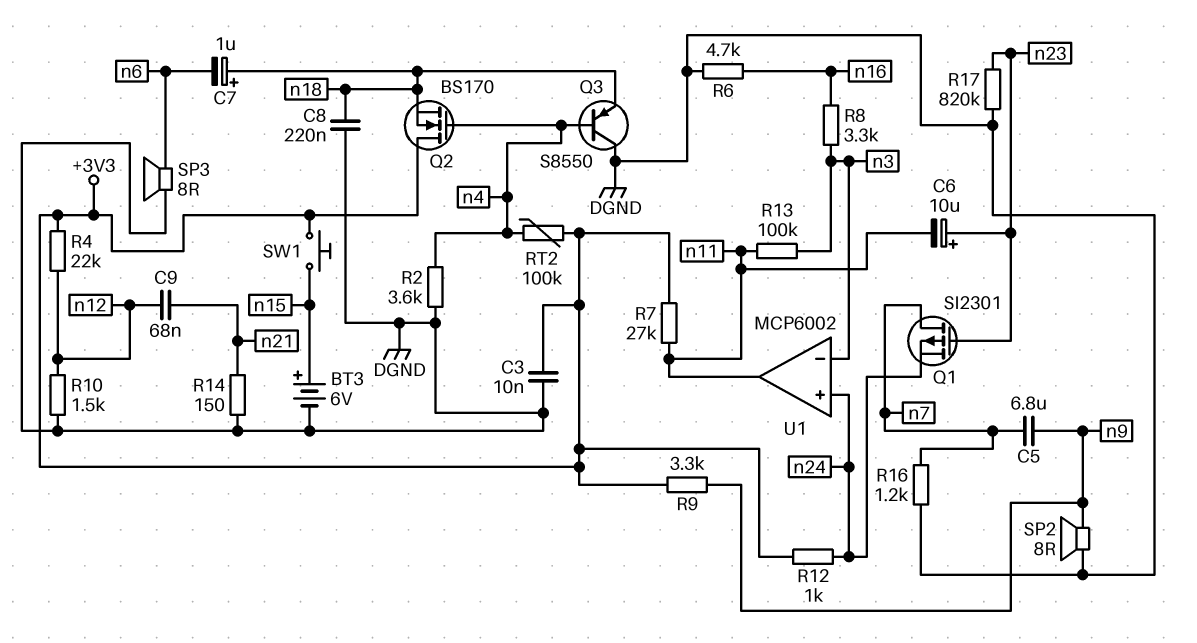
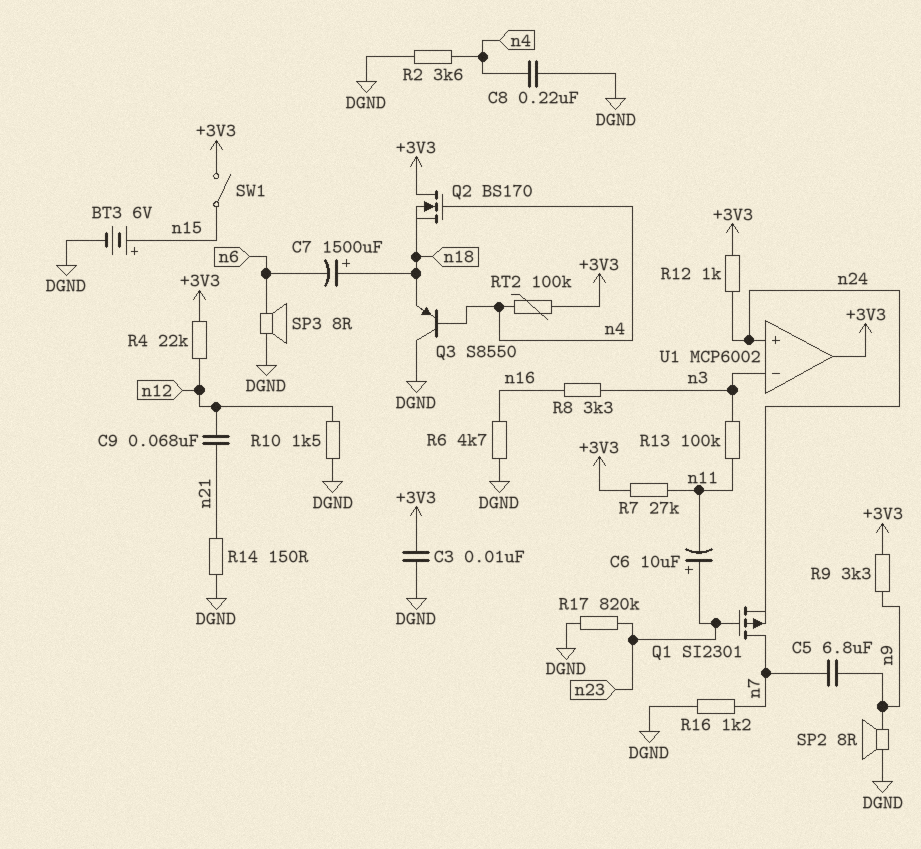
C7: 1uF (plus n18, minus n6) -> 1500uF (plus n18, minus n6)
C8: 220nF (DGND, n18) -> 220nF (DGND, n4)
SW1: button (+3V3, n15) -> switch (+3V3, n15)
U1 pin out: n11 -> +3V3

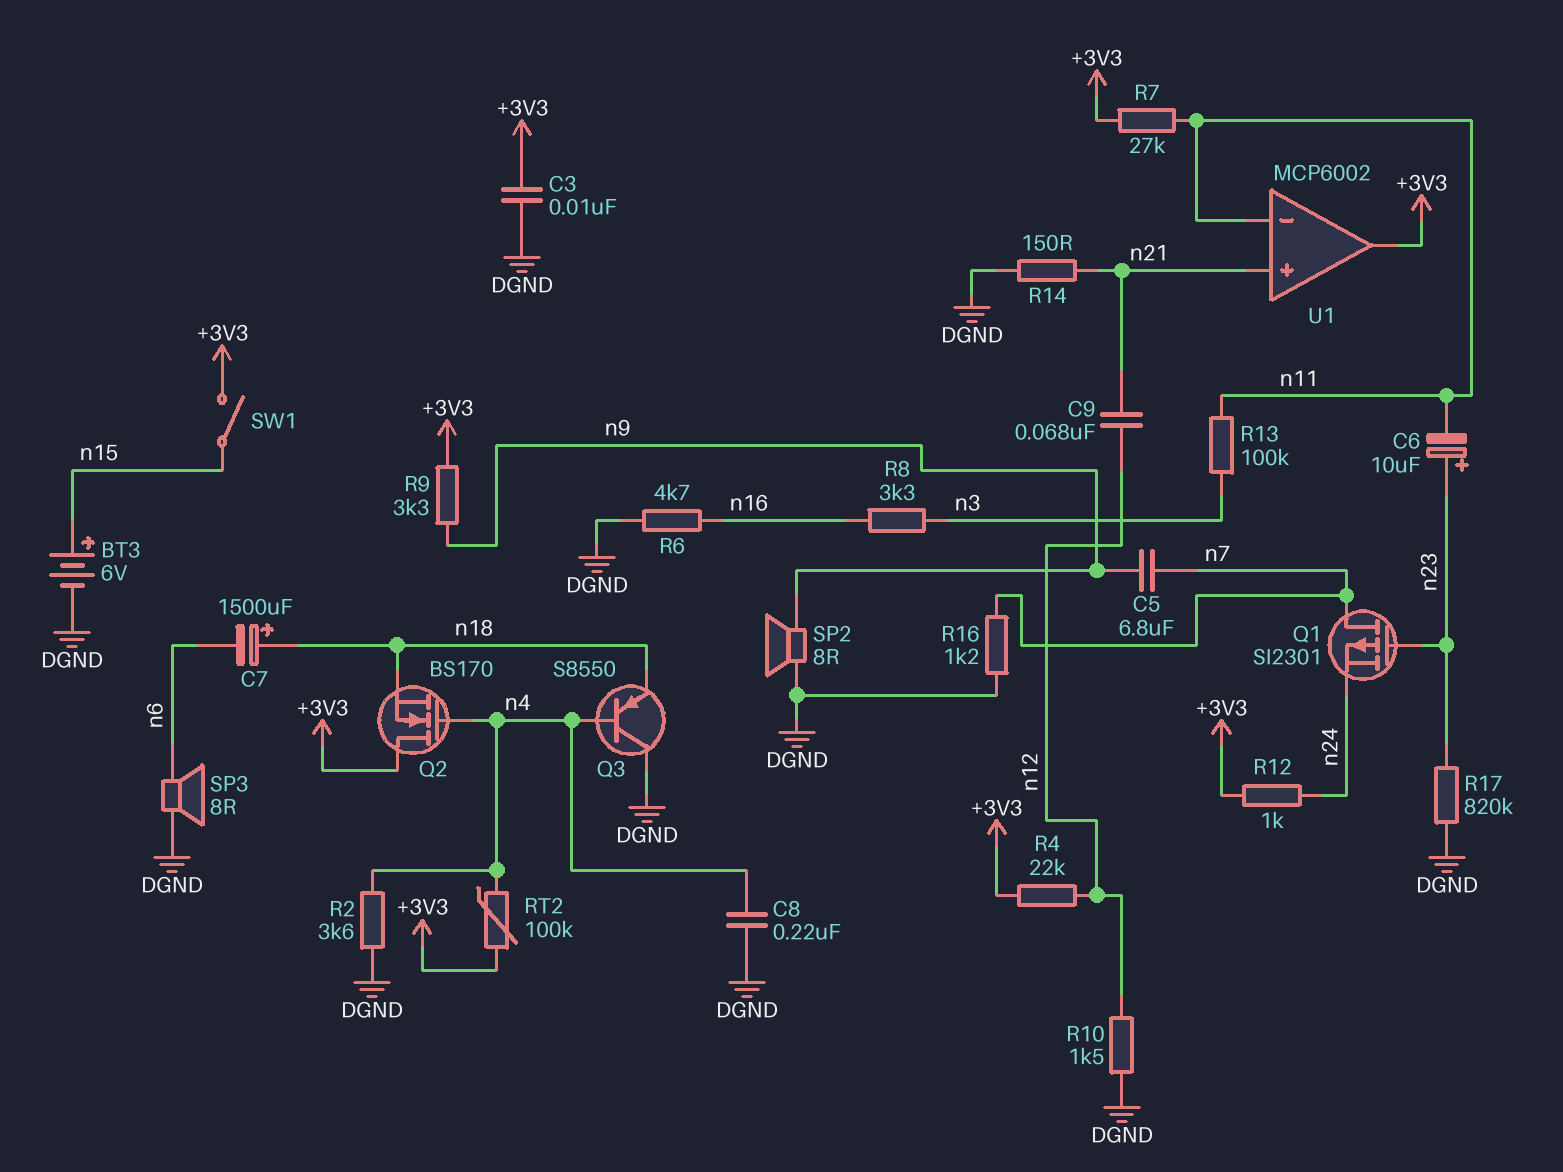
U1 pin in+: n24 -> n21
U1 pin in-: n3 -> n11

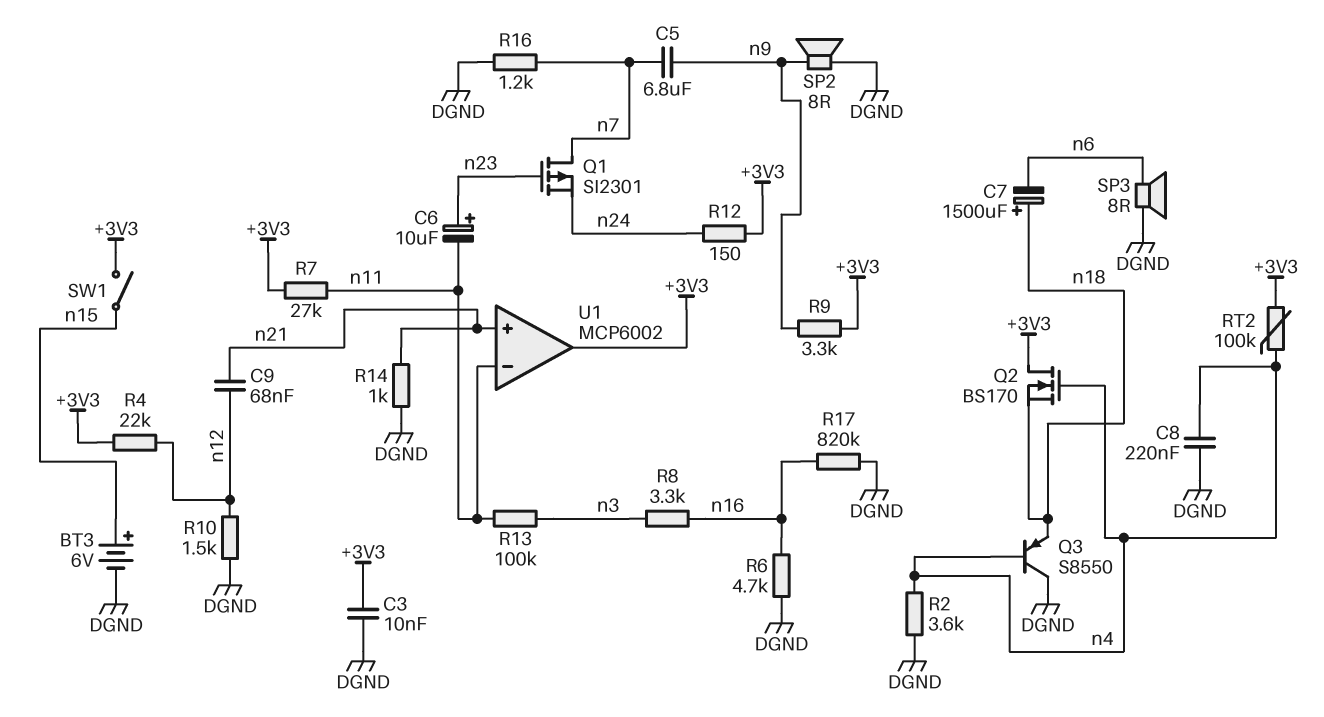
R12: 1k (+3V3, n24) -> 150 (+3V3, n24)
R14: 150 (DGND, n21) -> 1k (DGND, n21)
R17: 820k (DGND, n23) -> 820k (DGND, n16)

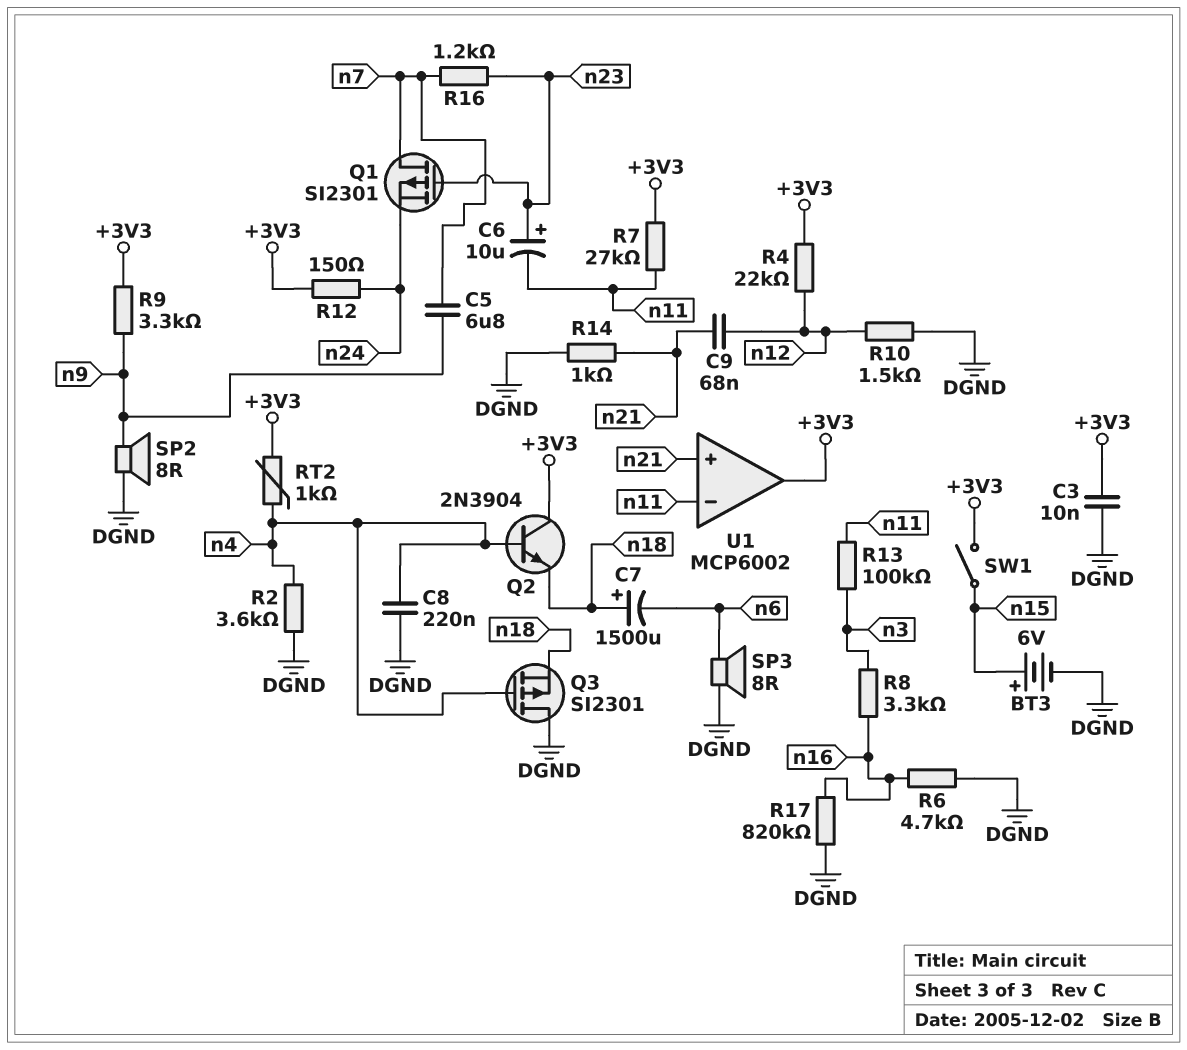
Q2: NMOS BS170 (G n4, D +3V3, S n18) -> NPN 2N3904 (B n4, C +3V3, E n18)
Q3: PNP S8550 (B n4, C DGND, E n18) -> PMOS SI2301 (G n4, D DGND, S n18)
R16: 1.2k (DGND, n7) -> 1.2k (n7, n23)
RT2: 100k (+3V3, n4) -> 1k (+3V3, n4)

